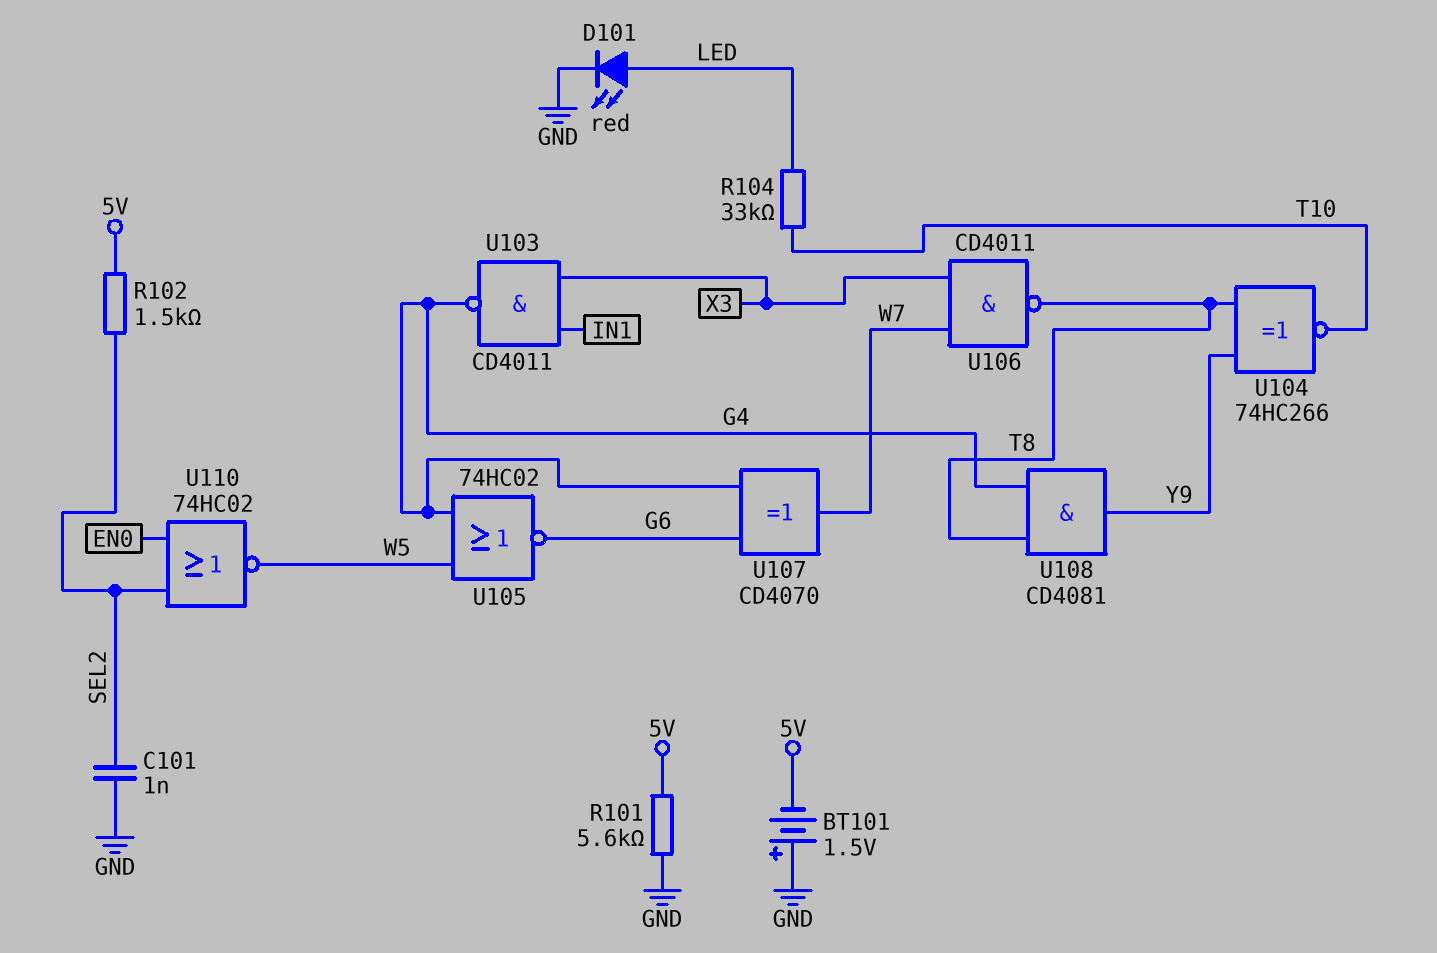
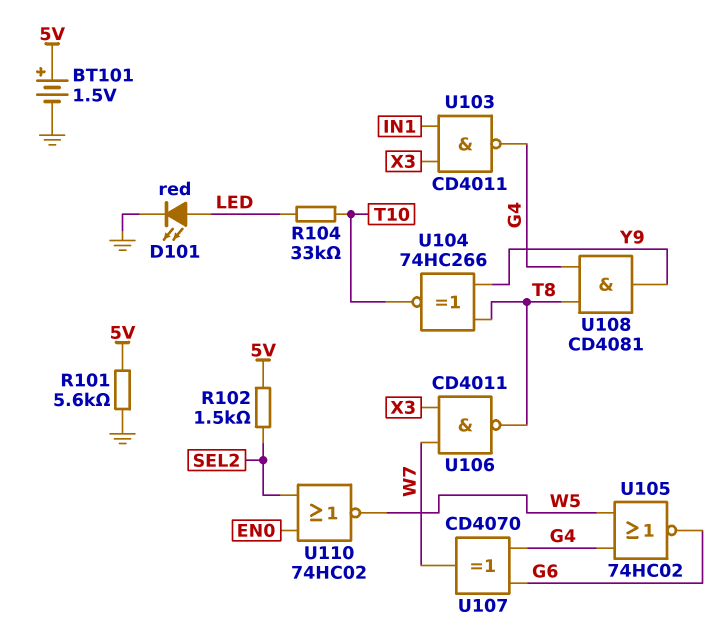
BT101: 1.5V (plus GND, minus 5V) -> 1.5V (plus 5V, minus GND)
C101: 1nF (GND, SEL2) -> none

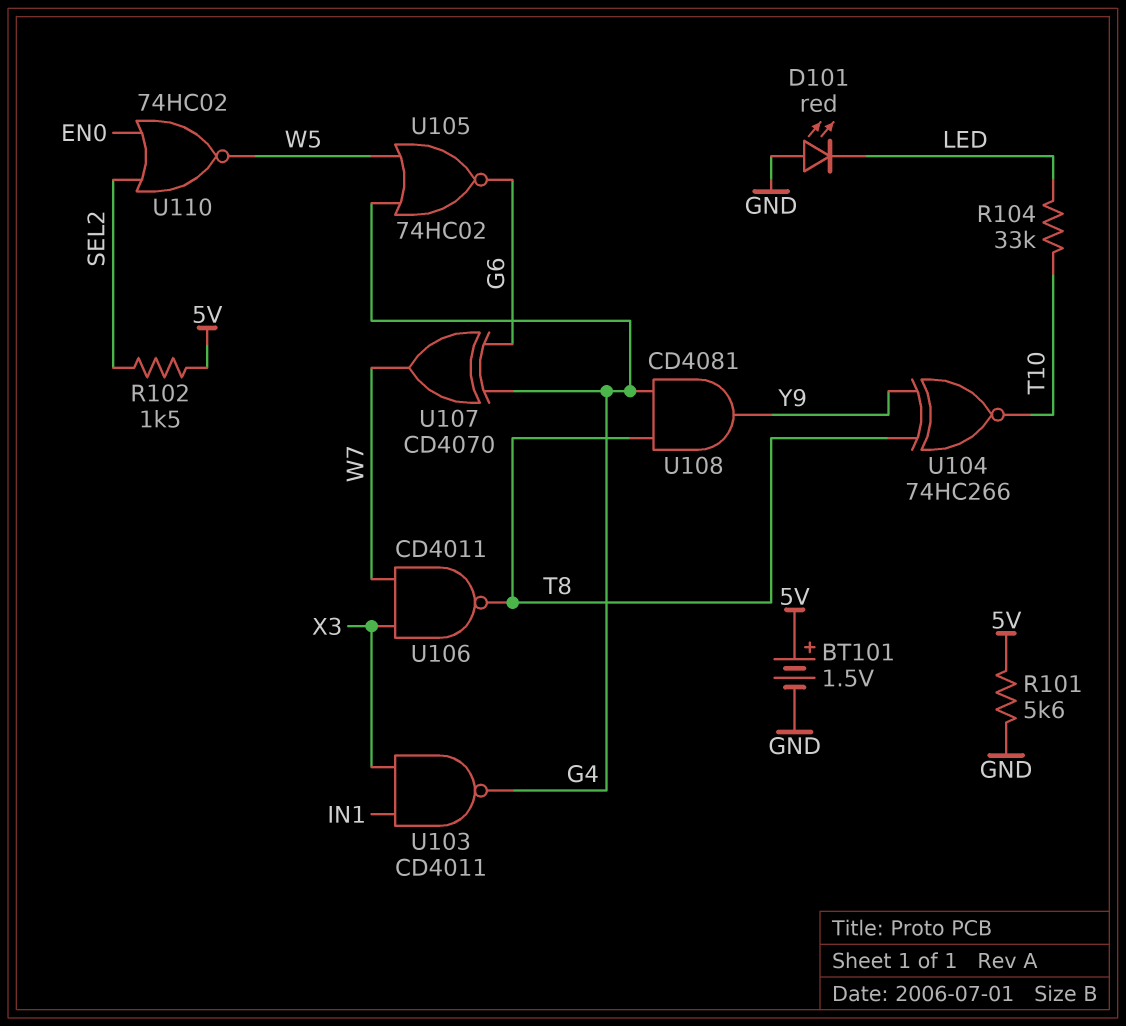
D101: LED red (A LED, K GND) -> LED red (A GND, K LED)

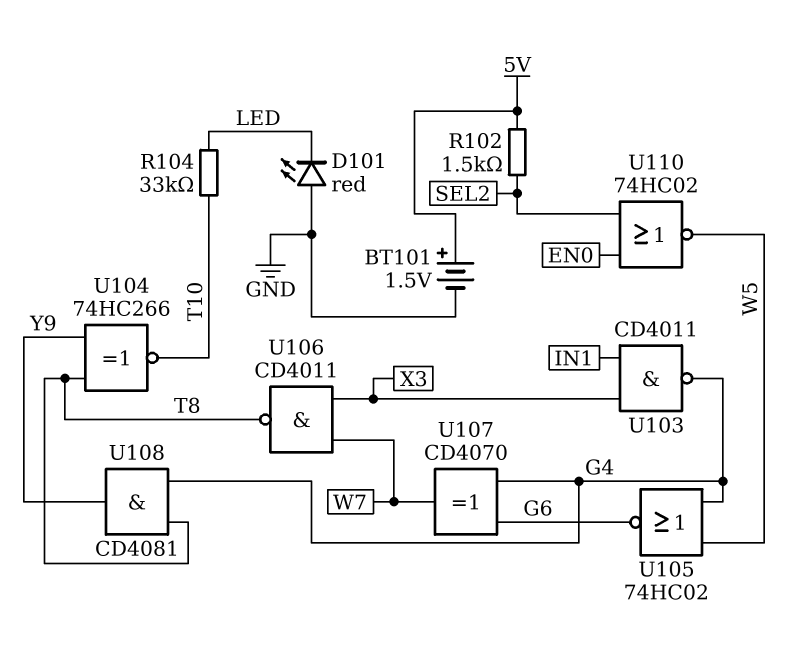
R101: 5.6k (5V, GND) -> none

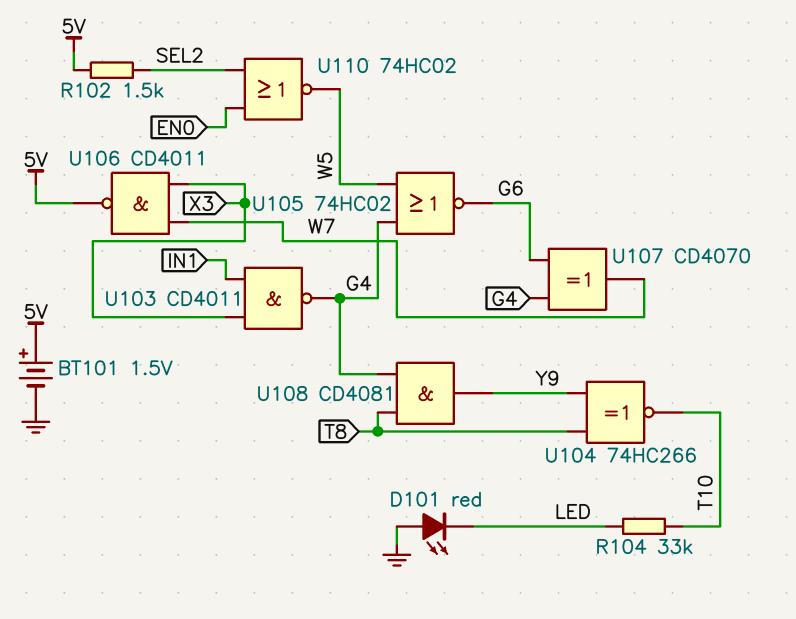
U106: NAND CD4011 (in W7, in X3, out T8) -> NAND CD4011 (in W7, in X3, out 5V)

